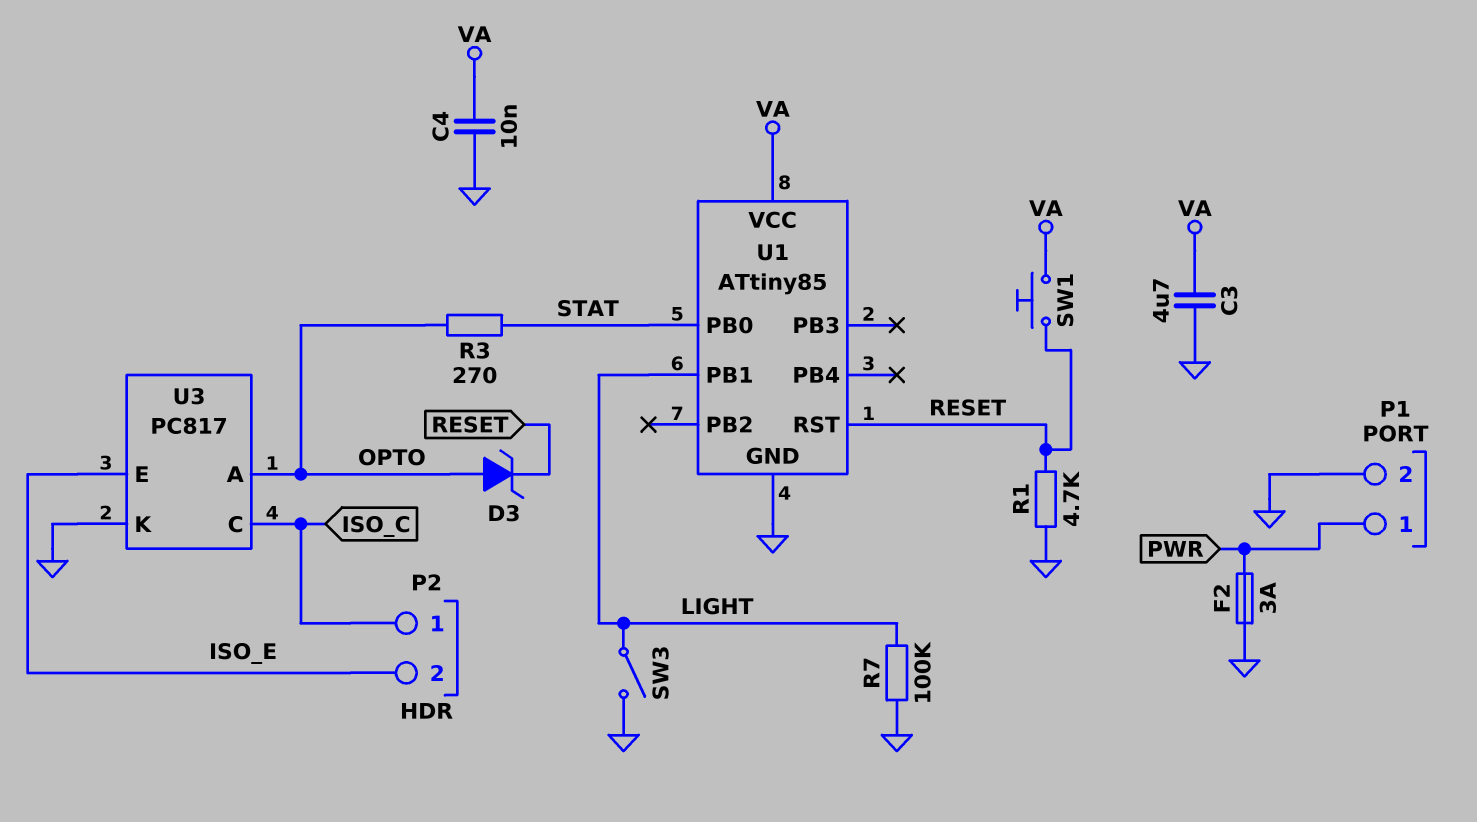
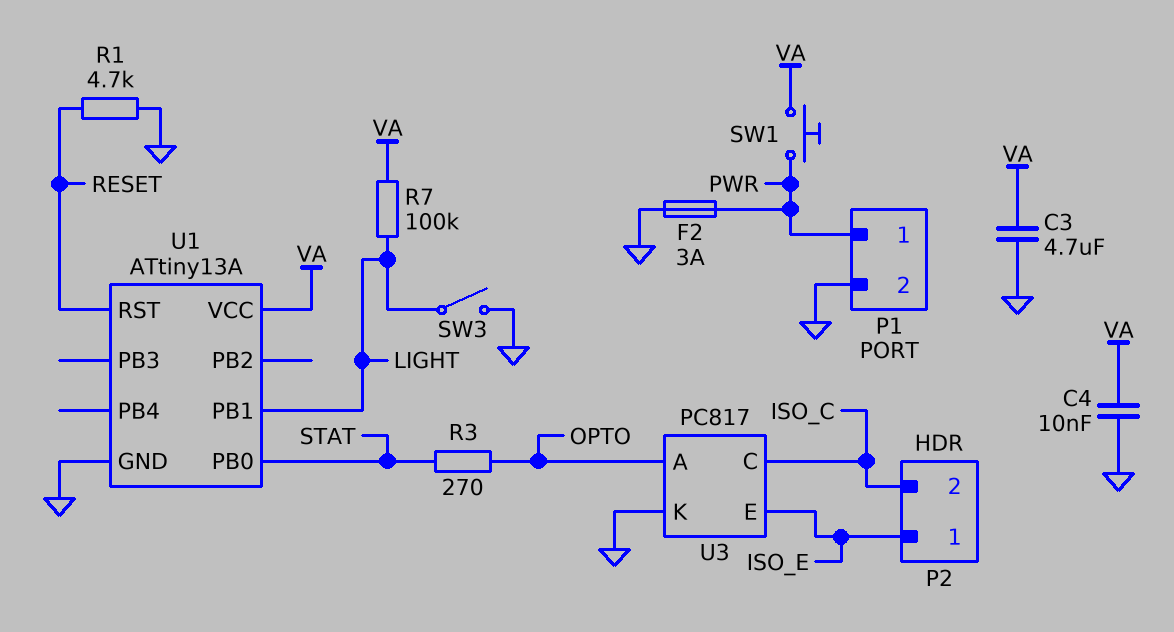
D3: zener (A OPTO, K RESET) -> none
P2 pin 1: ISO_C -> ISO_E
P2 pin 2: ISO_E -> ISO_C
R7: 100k (GND, LIGHT) -> 100k (LIGHT, VA)
SW1: button (RESET, VA) -> button (PWR, VA)
U1: ATtiny85 -> ATtiny13A

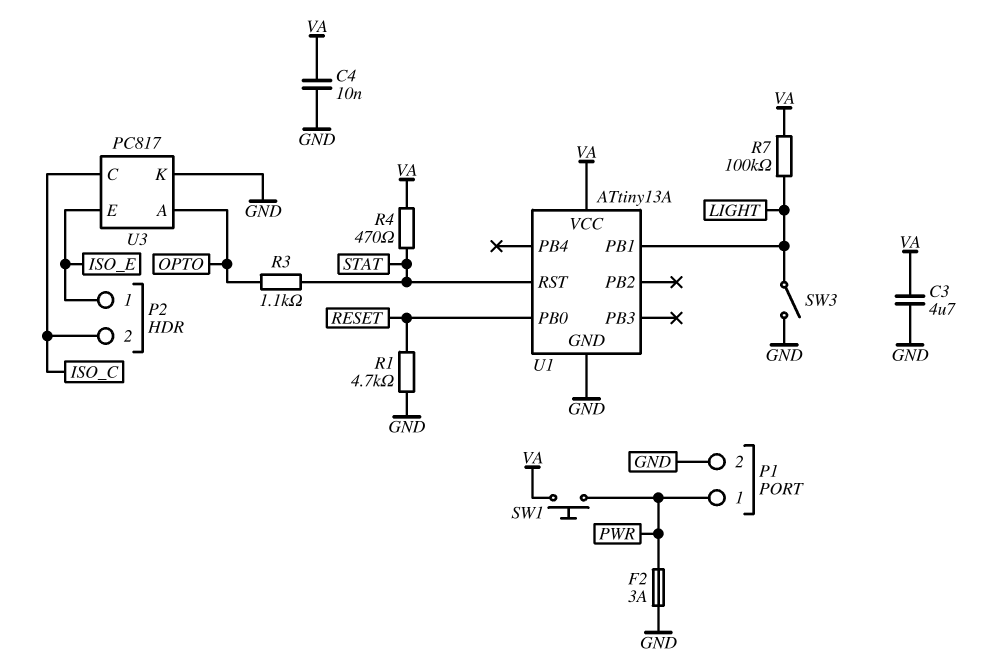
R3: 270 (OPTO, STAT) -> 1.1k (OPTO, STAT)
R4: none -> 470 (STAT, VA)
U1 pin PB0: STAT -> RESET
U1 pin RST: RESET -> STAT

